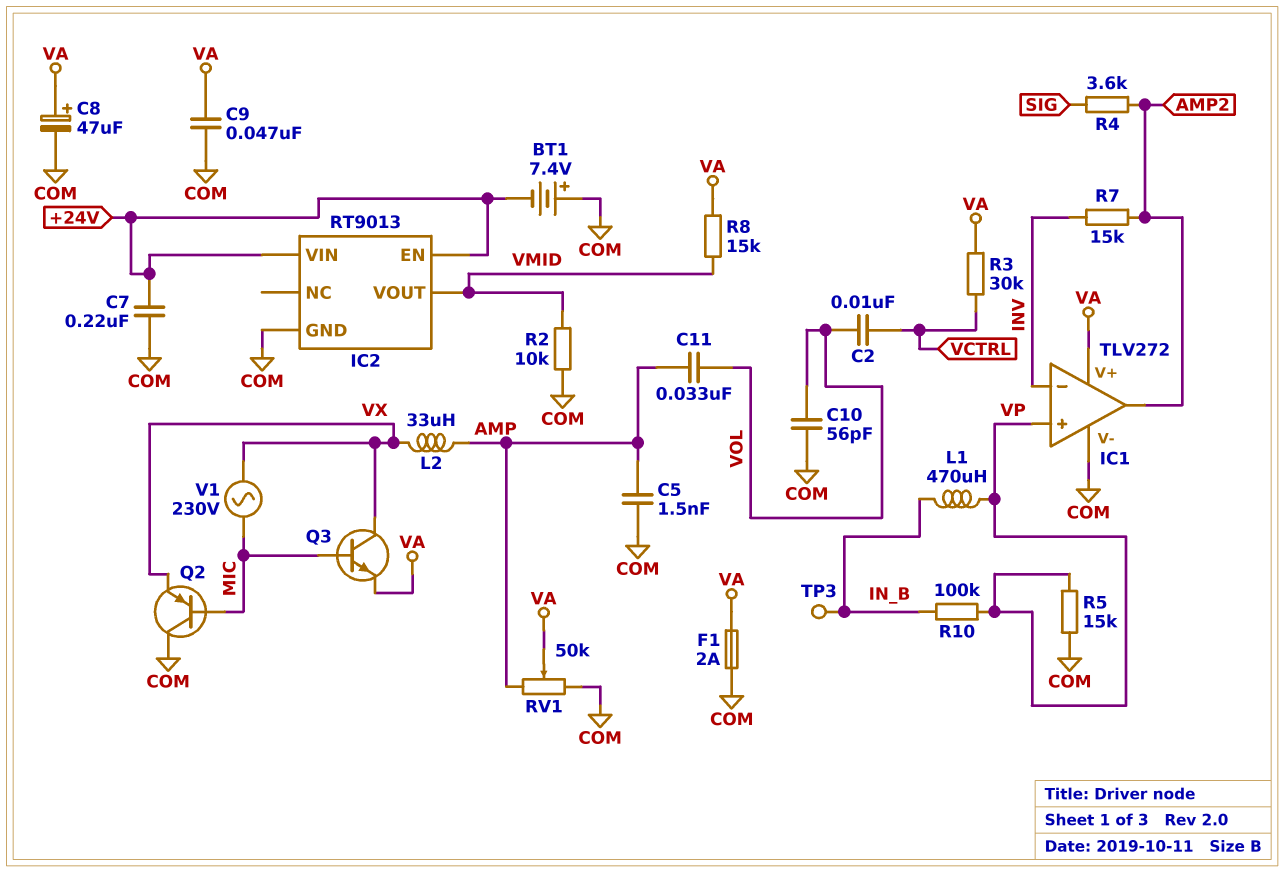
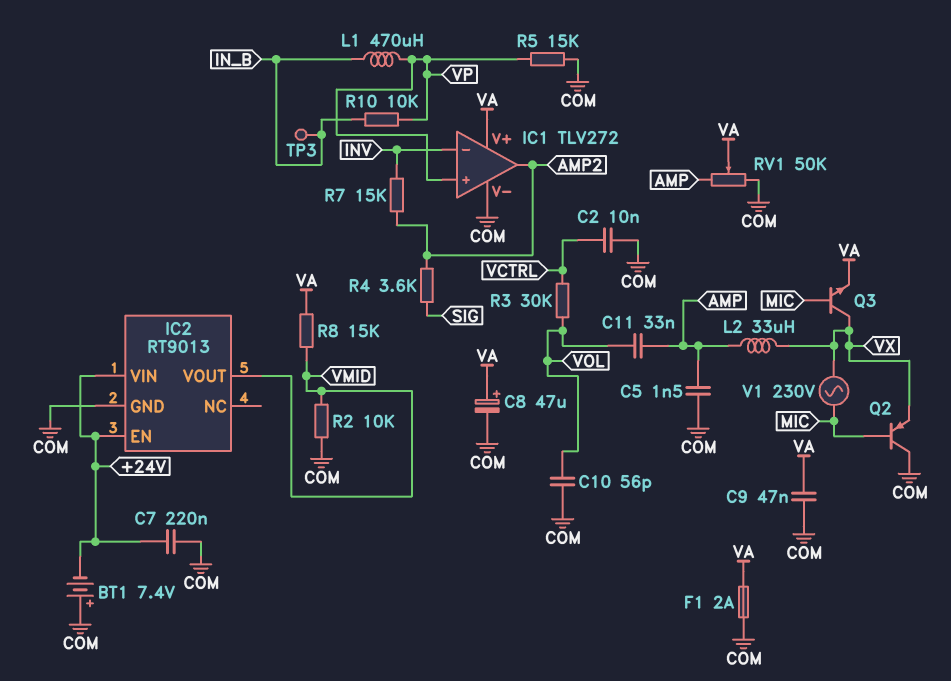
C2: 10nF (VCTRL, VOL) -> 10nF (COM, VCTRL)
R3: 30k (VA, VCTRL) -> 30k (VCTRL, VOL)
R10: 100k (IN_B, VP) -> 10k (IN_B, VP)

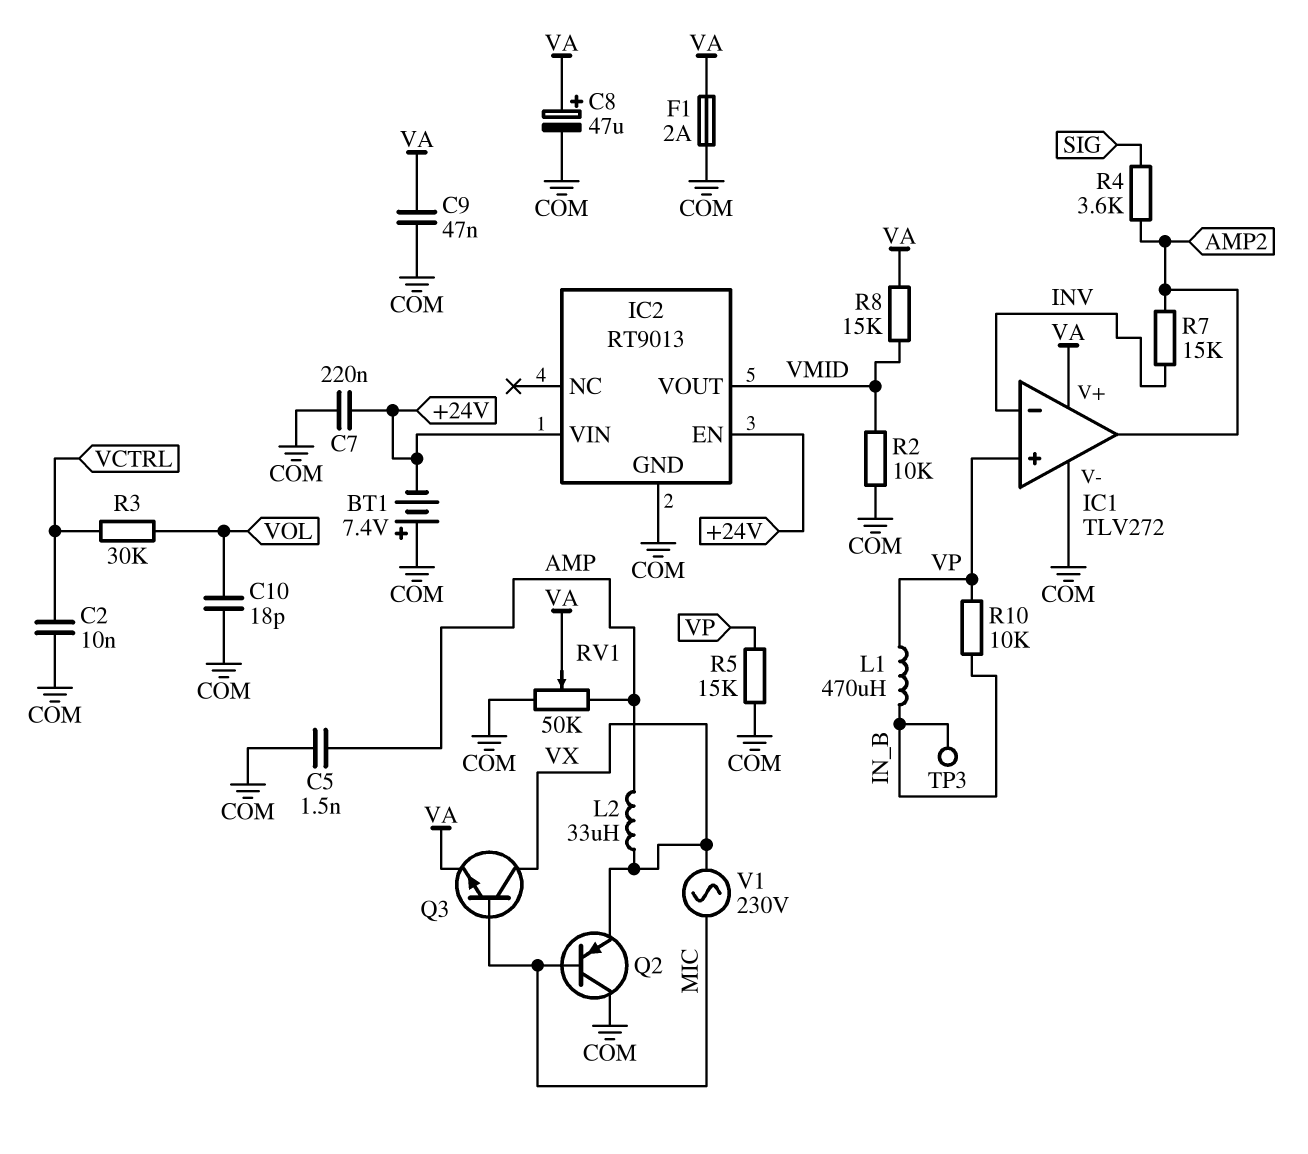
C10: 56pF (COM, VOL) -> 18pF (COM, VOL)
C11: 33nF (AMP, VOL) -> none

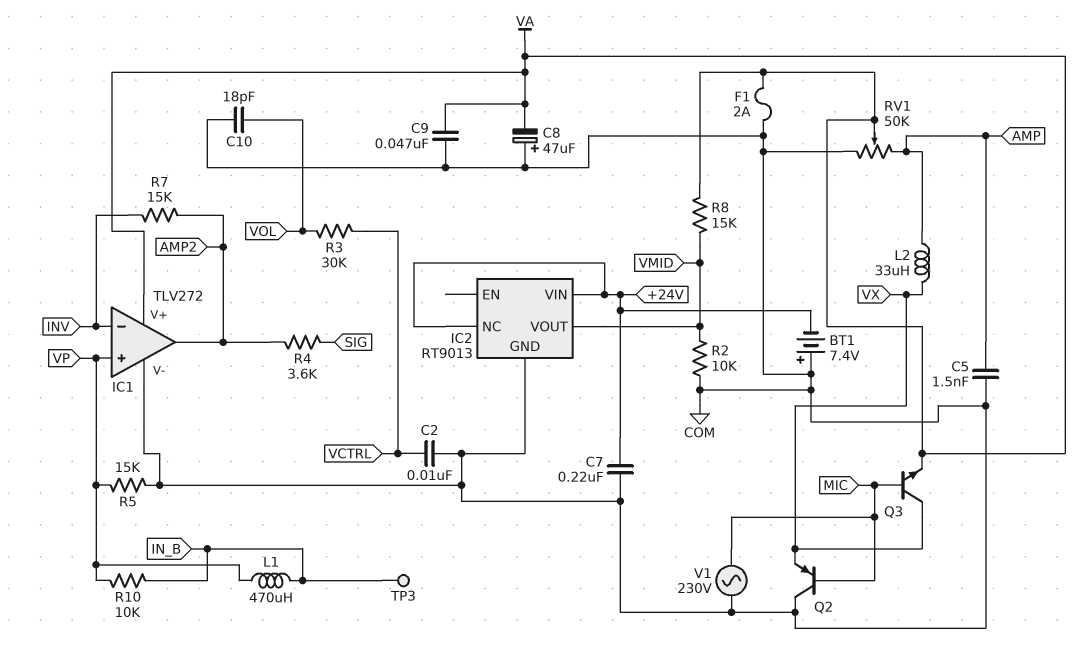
C8: 47uF (plus VA, minus COM) -> 47uF (plus COM, minus VA)
IC2 pin EN: +24V -> none
IC2 pin NC: none -> +24V
V1: AC 230V (MIC, VX) -> AC 230V (COM, MIC)

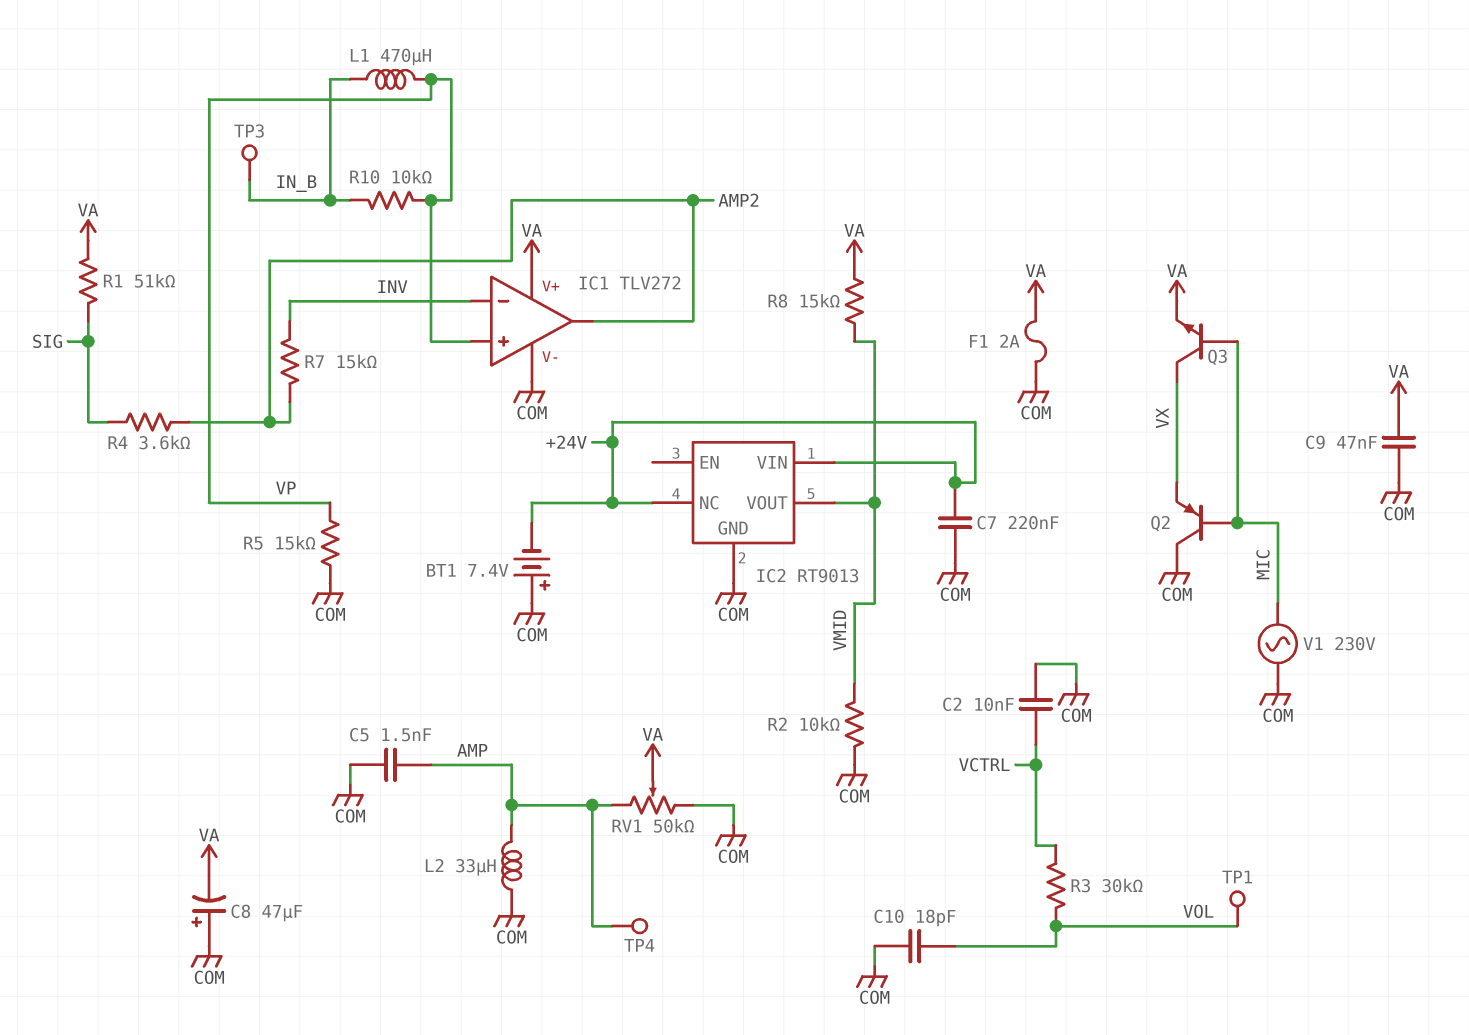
L2: 33uH (AMP, VX) -> 33uH (AMP, COM)
R1: none -> 51k (SIG, VA)
TP1: none -> test point (VOL)
TP4: none -> test point (AMP)

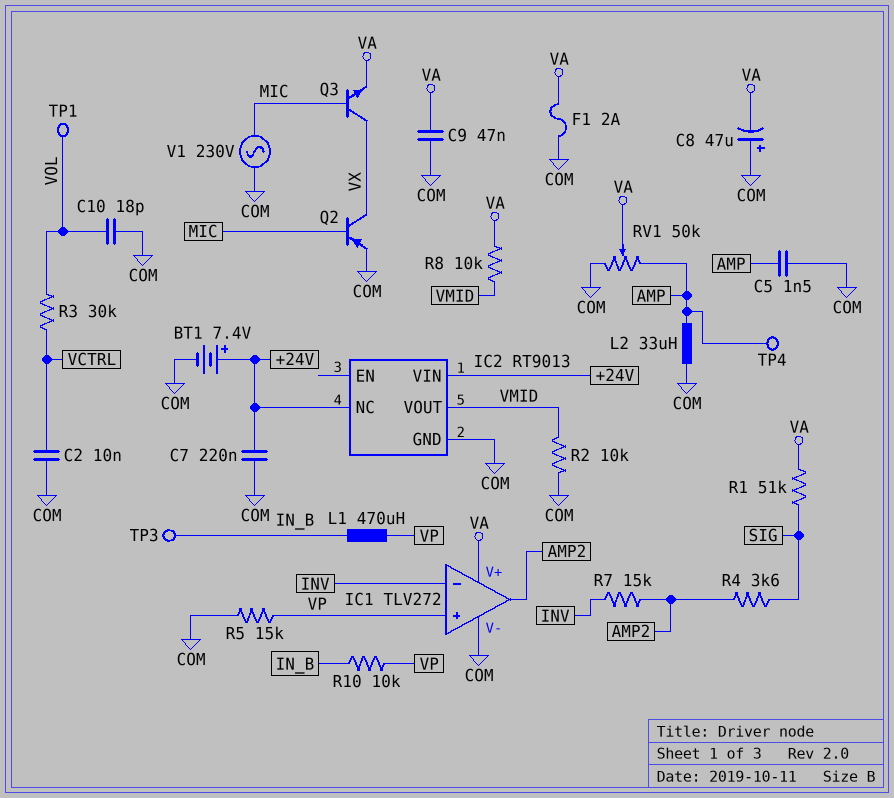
BT1: 7.4V (plus COM, minus +24V) -> 7.4V (plus +24V, minus COM)
Q2: PNP (B MIC, C COM, E VX) -> PNP (B MIC, C VX, E COM)
R8: 15k (VA, VMID) -> 10k (VA, VMID)

